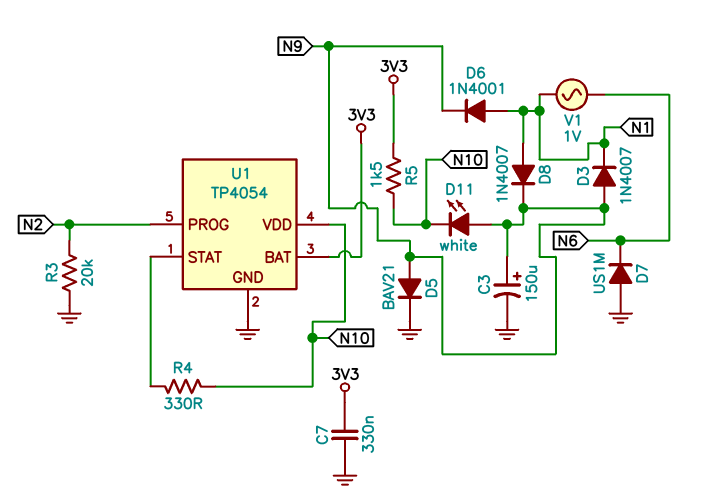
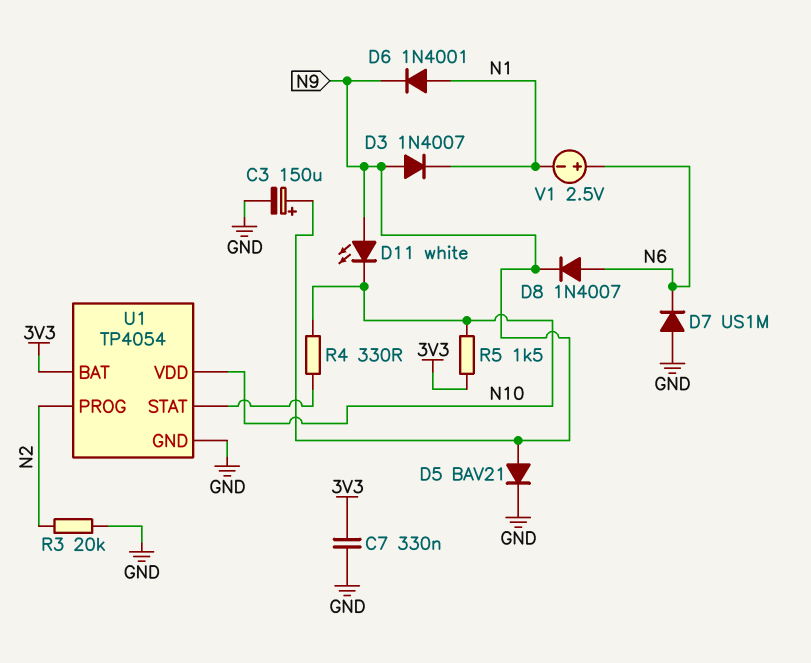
D8: diode 1N4007 (A N1, K N9) -> diode 1N4007 (A N6, K N9)
V1: AC 1V (N1, N6) -> 2.5V (plus N6, minus N1)

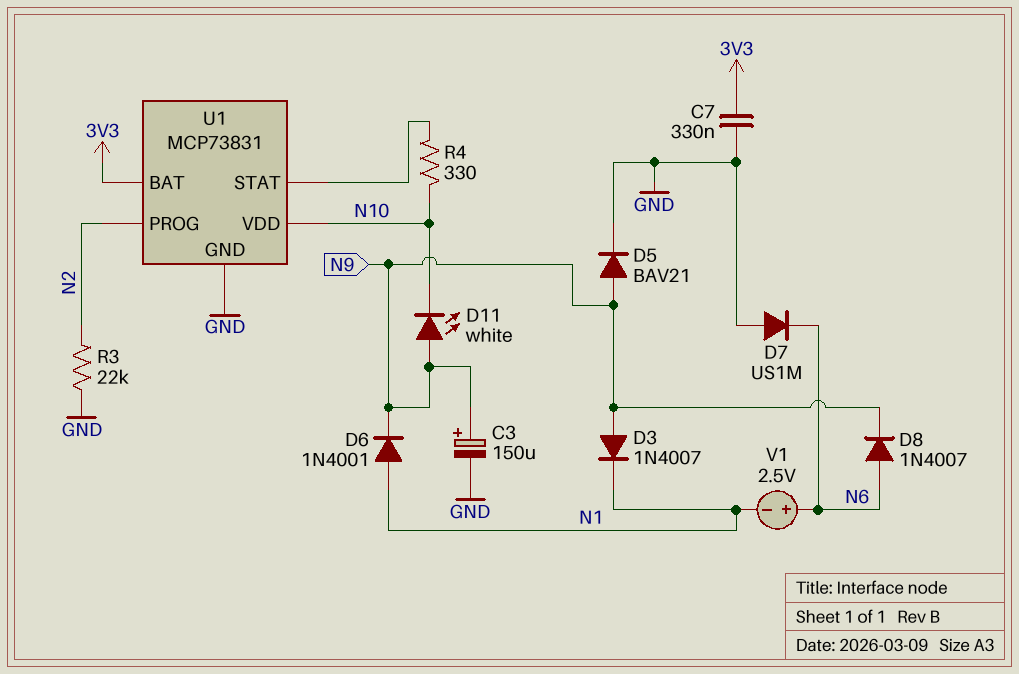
R3: 20k (GND, N2) -> 22k (GND, N2)
R5: 1.5k (3V3, N10) -> none
U1: TP4054 -> MCP73831

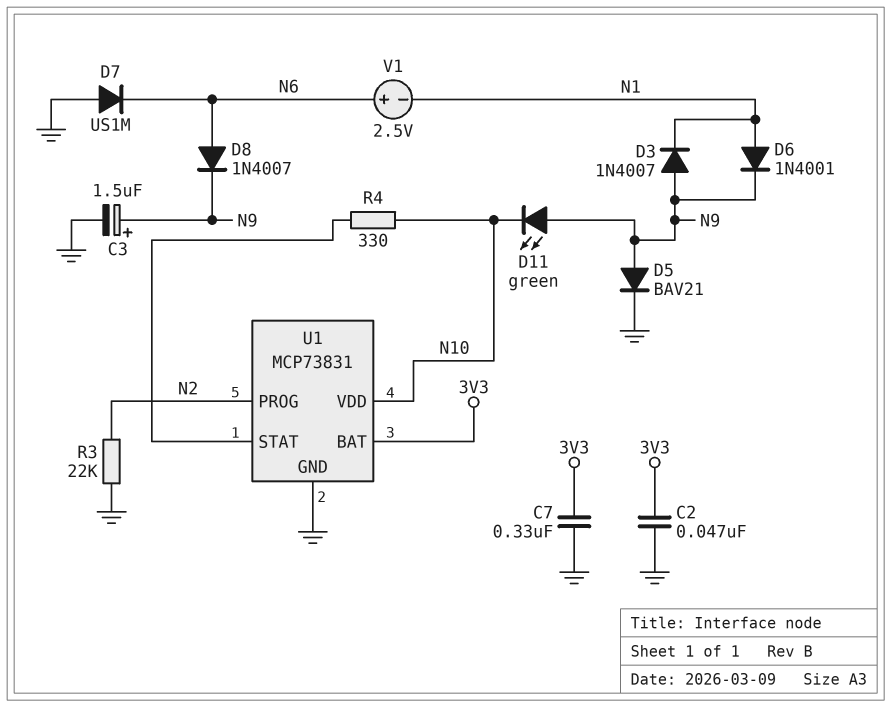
C2: none -> 47nF (3V3, GND)
C3: 150uF (plus N9, minus GND) -> 1.5uF (plus N9, minus GND)
D11: LED white (A N9, K N10) -> LED green (A N9, K N10)

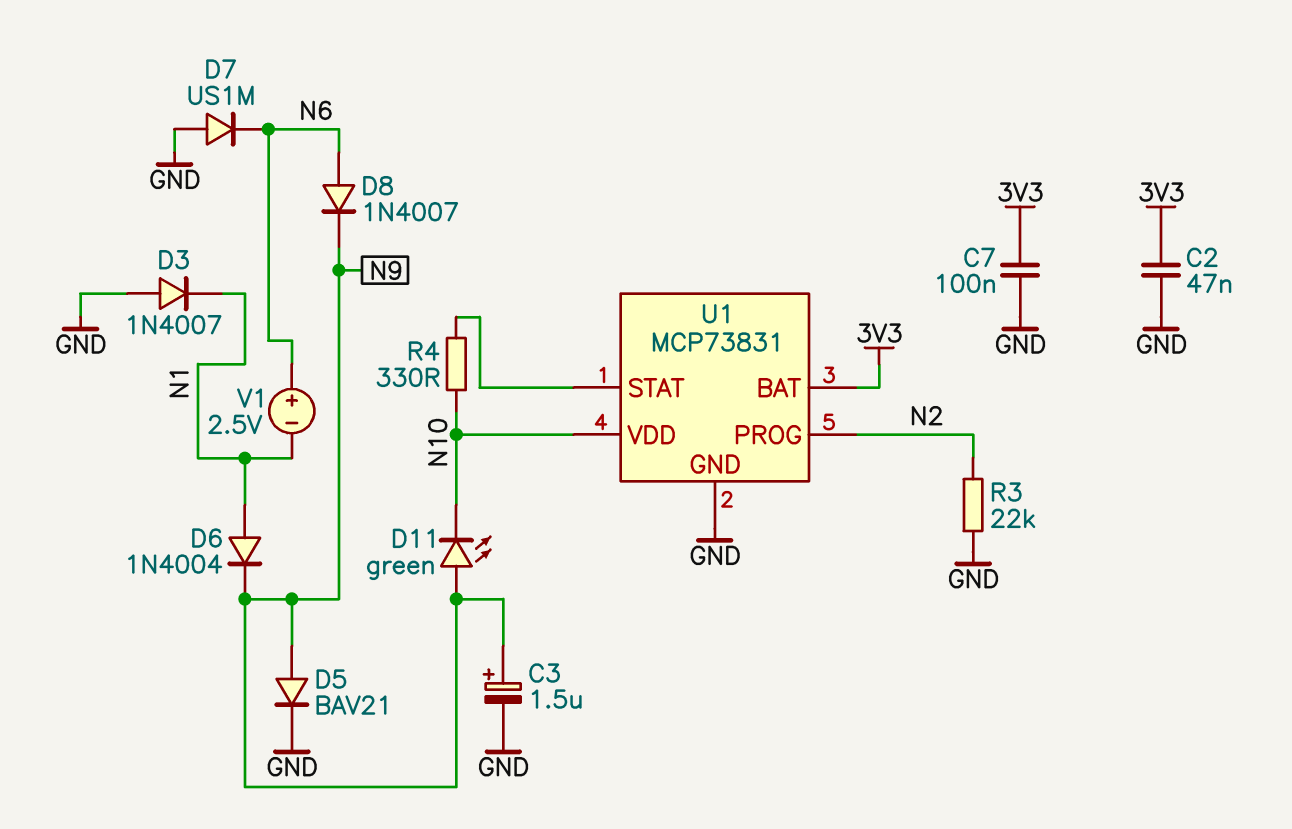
C7: 330nF (3V3, GND) -> 100nF (3V3, GND)
D3: diode 1N4007 (A N9, K N1) -> diode 1N4007 (A GND, K N1)
D6: diode 1N4001 (A N1, K N9) -> diode 1N4004 (A N1, K N9)

